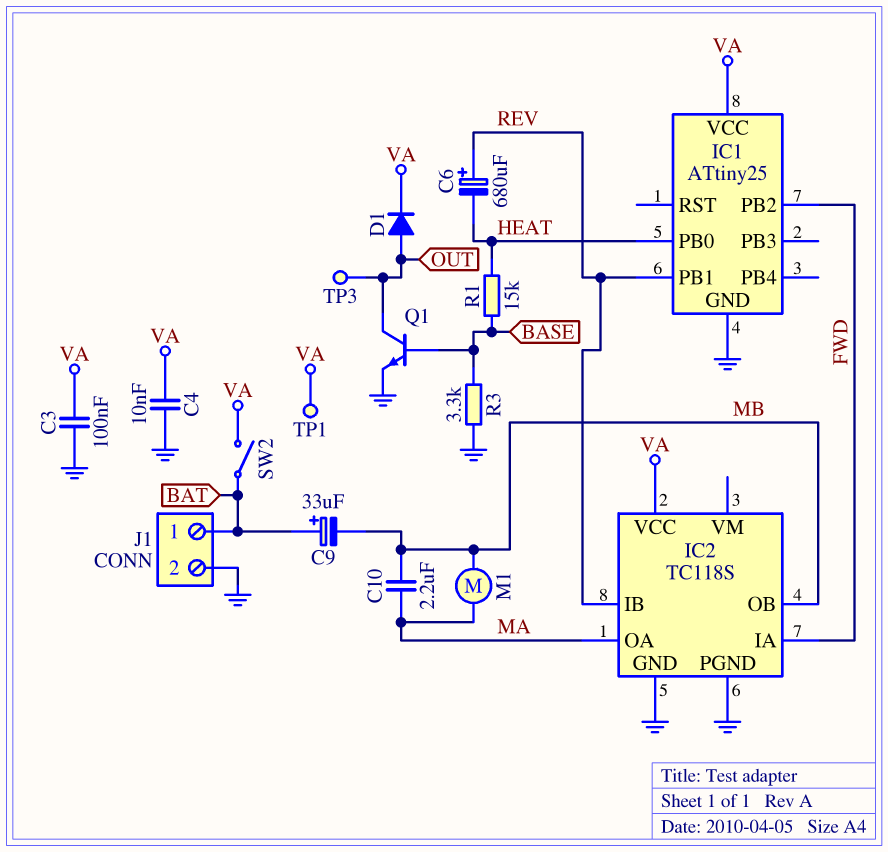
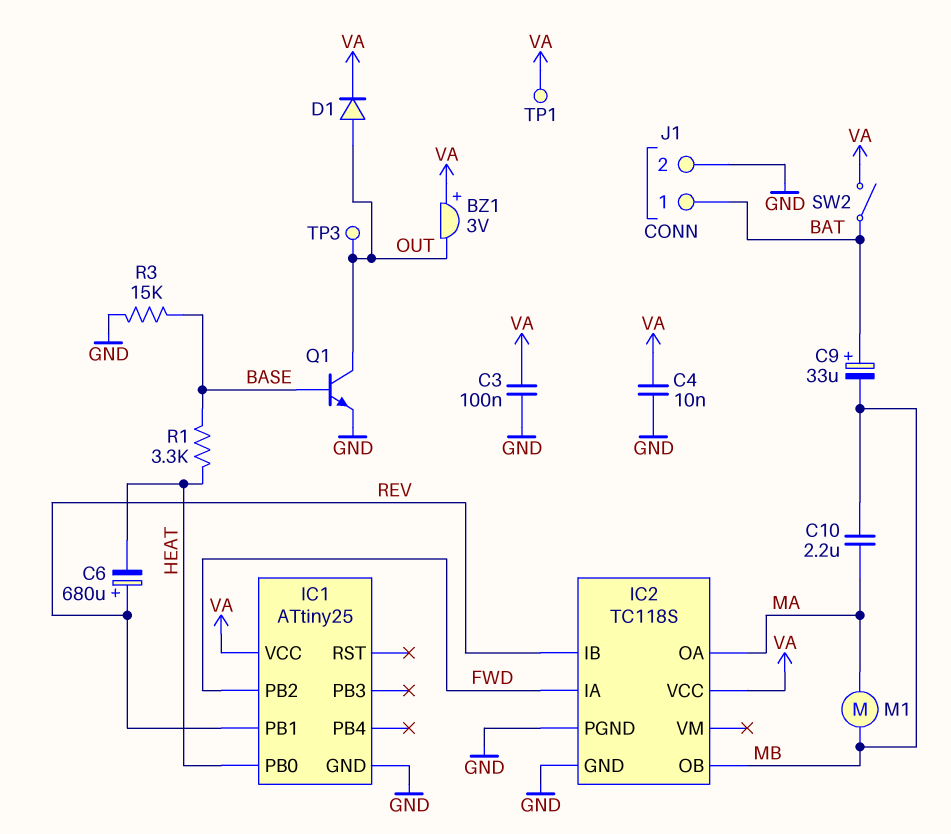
BZ1: none -> buzzer 3V (plus VA, minus OUT)
R1: 15k (BASE, HEAT) -> 3.3k (BASE, HEAT)
R3: 3.3k (BASE, GND) -> 15k (BASE, GND)

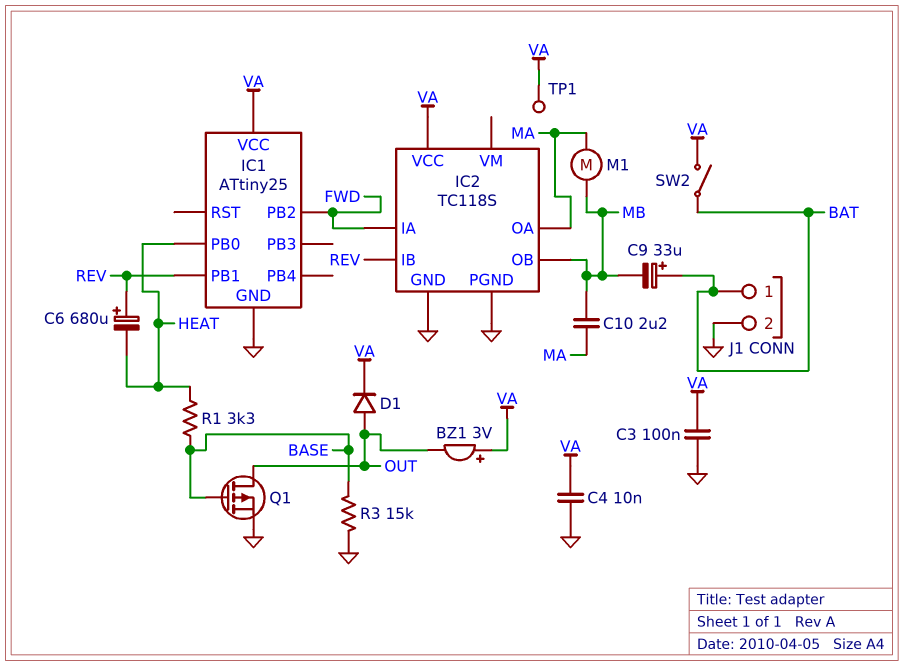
Q1: NPN (B BASE, C OUT, E GND) -> PMOS (G BASE, D OUT, S GND)
TP3: test point (OUT) -> none

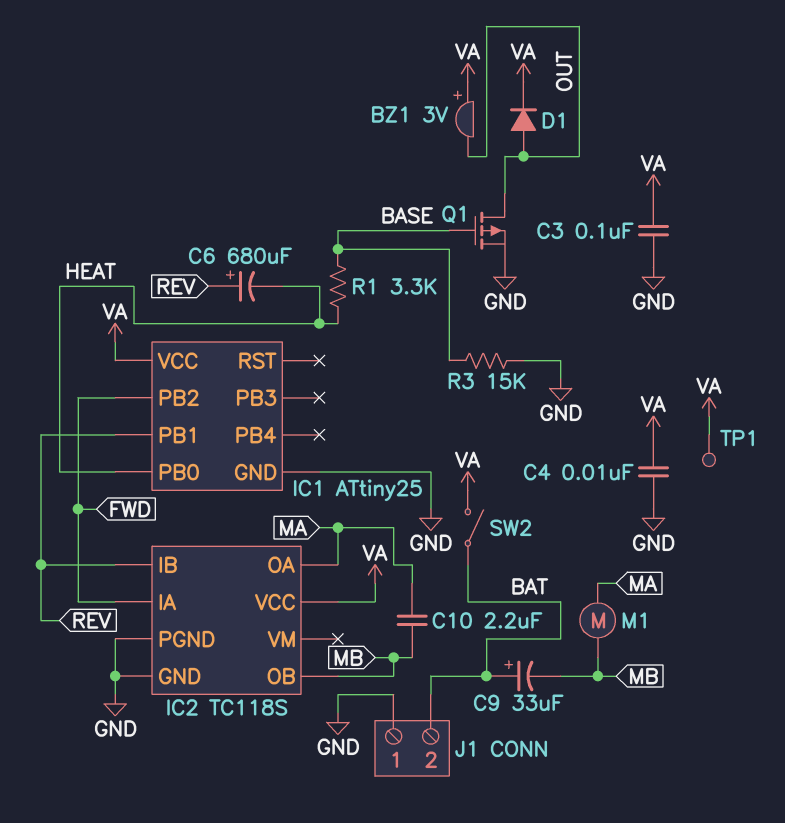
J1 pin 1: BAT -> GND
J1 pin 2: GND -> BAT

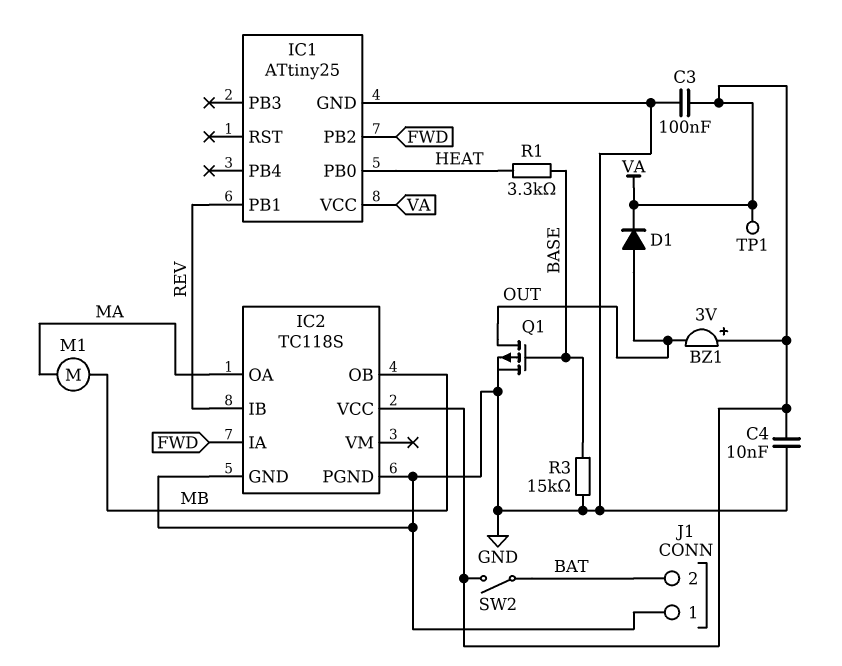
C6: 680uF (plus REV, minus HEAT) -> none
C9: 33uF (plus BAT, minus MB) -> none
C10: 2.2uF (MA, MB) -> none

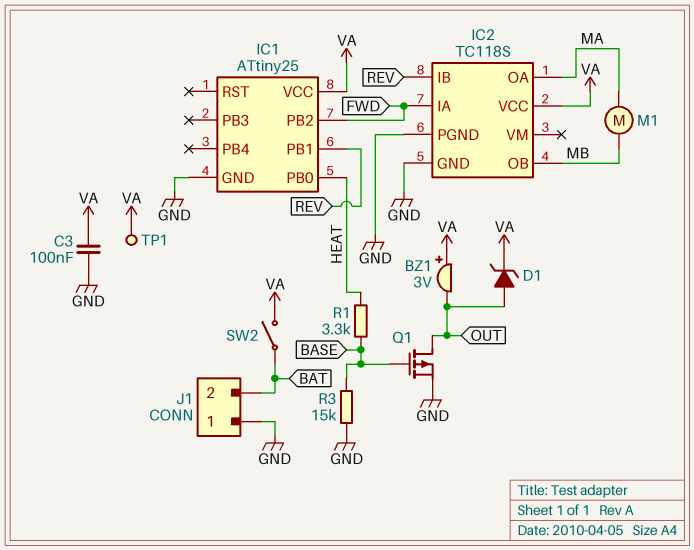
C4: 10nF (GND, VA) -> none
D1: diode (A OUT, K VA) -> zener (A OUT, K VA)

